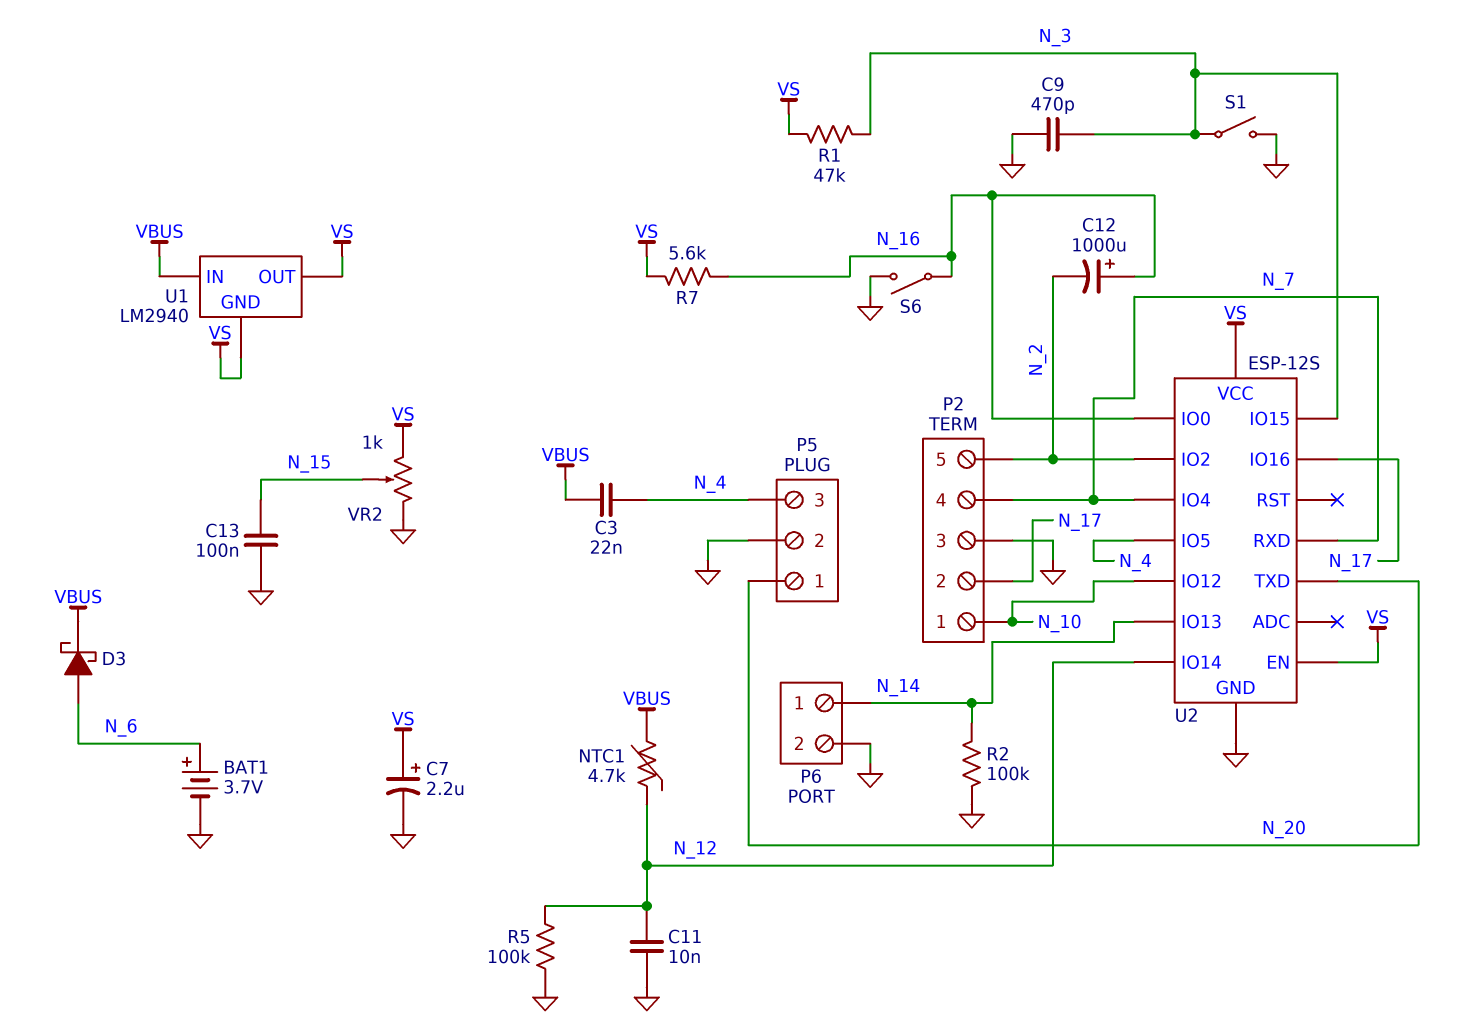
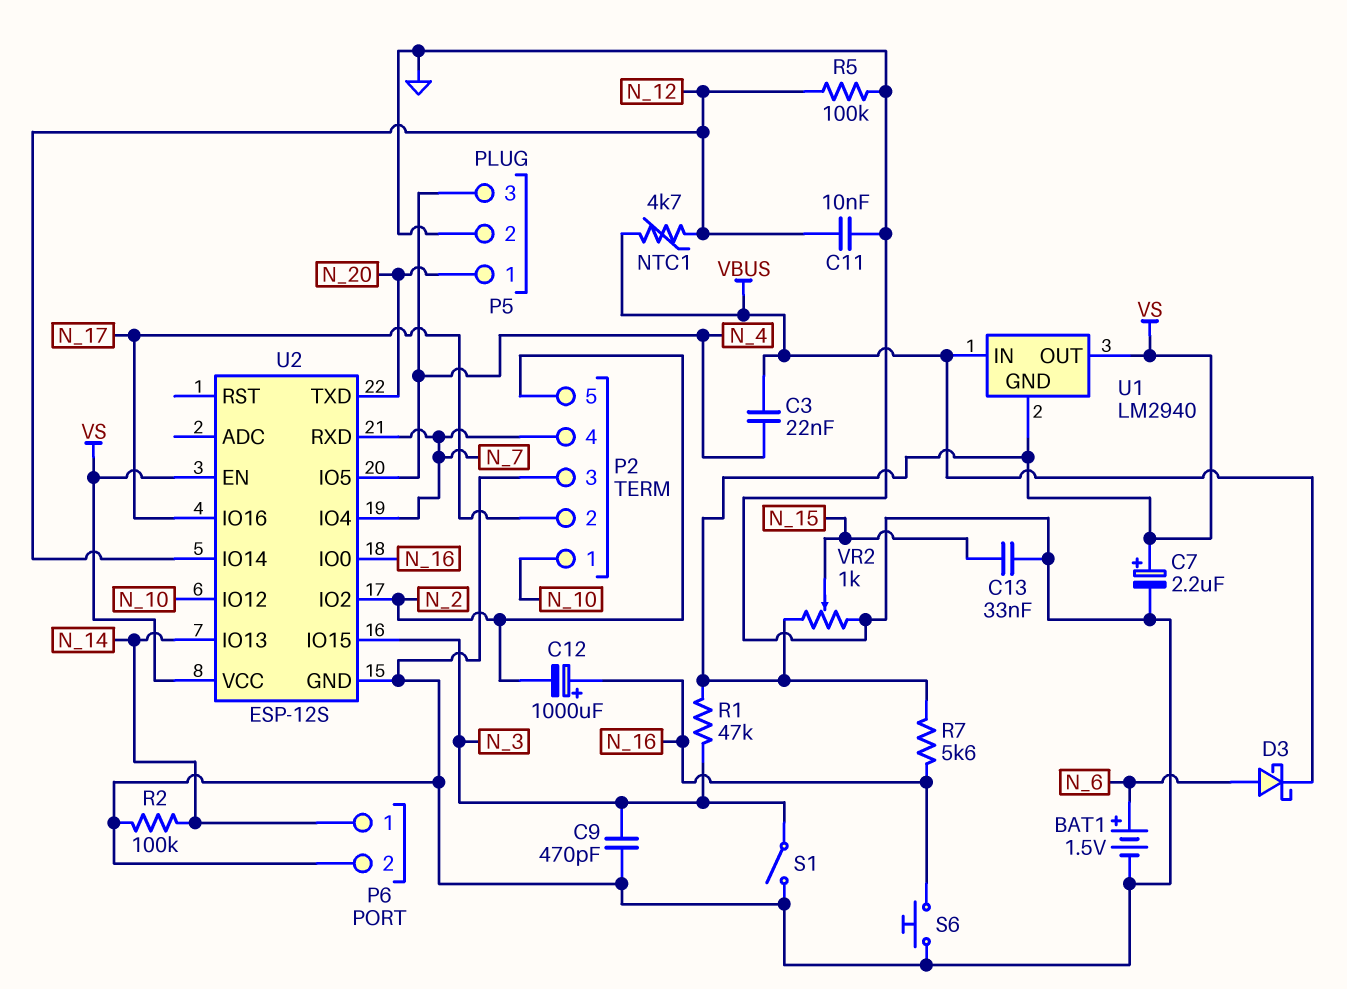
BAT1: 3.7V (plus N_6, minus GND) -> 1.5V (plus N_6, minus GND)
C13: 100nF (GND, N_15) -> 33nF (GND, N_15)
S6: switch (GND, N_16) -> button (GND, N_16)

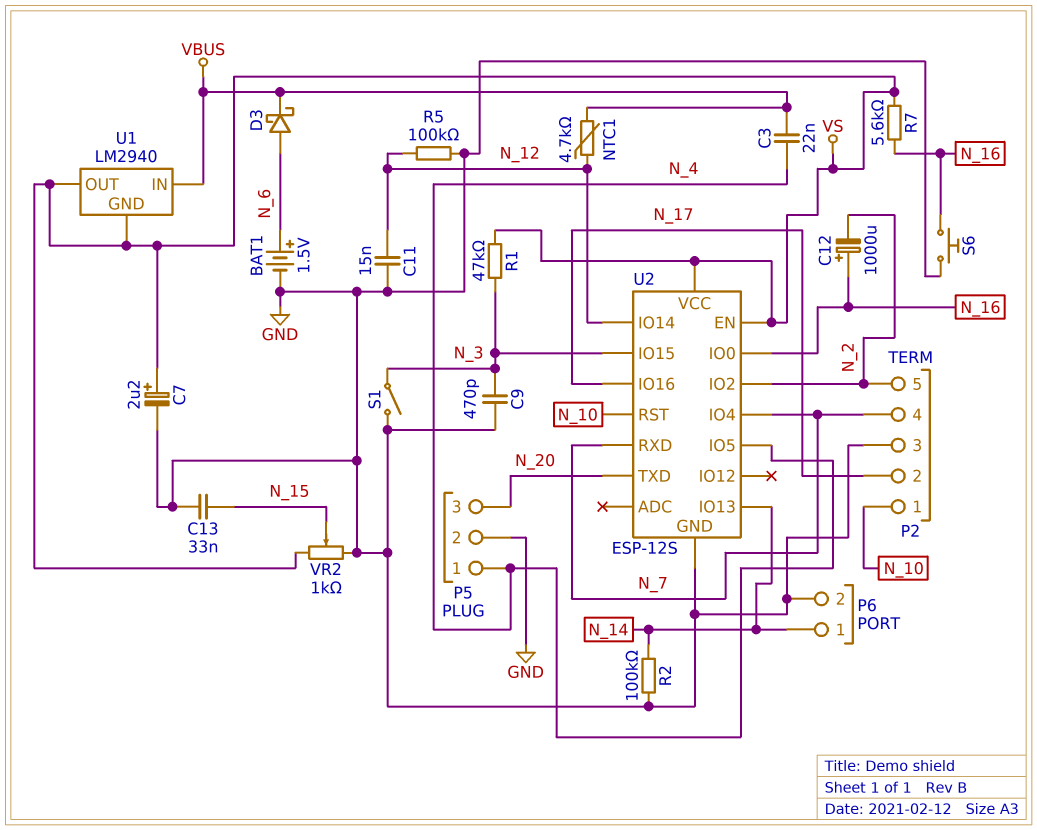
C11: 10nF (GND, N_12) -> 15nF (GND, N_12)
P5 pin 1: N_20 -> N_4
P5 pin 3: N_4 -> N_20
U2 pin IO12: N_10 -> none
U2 pin RST: none -> N_10

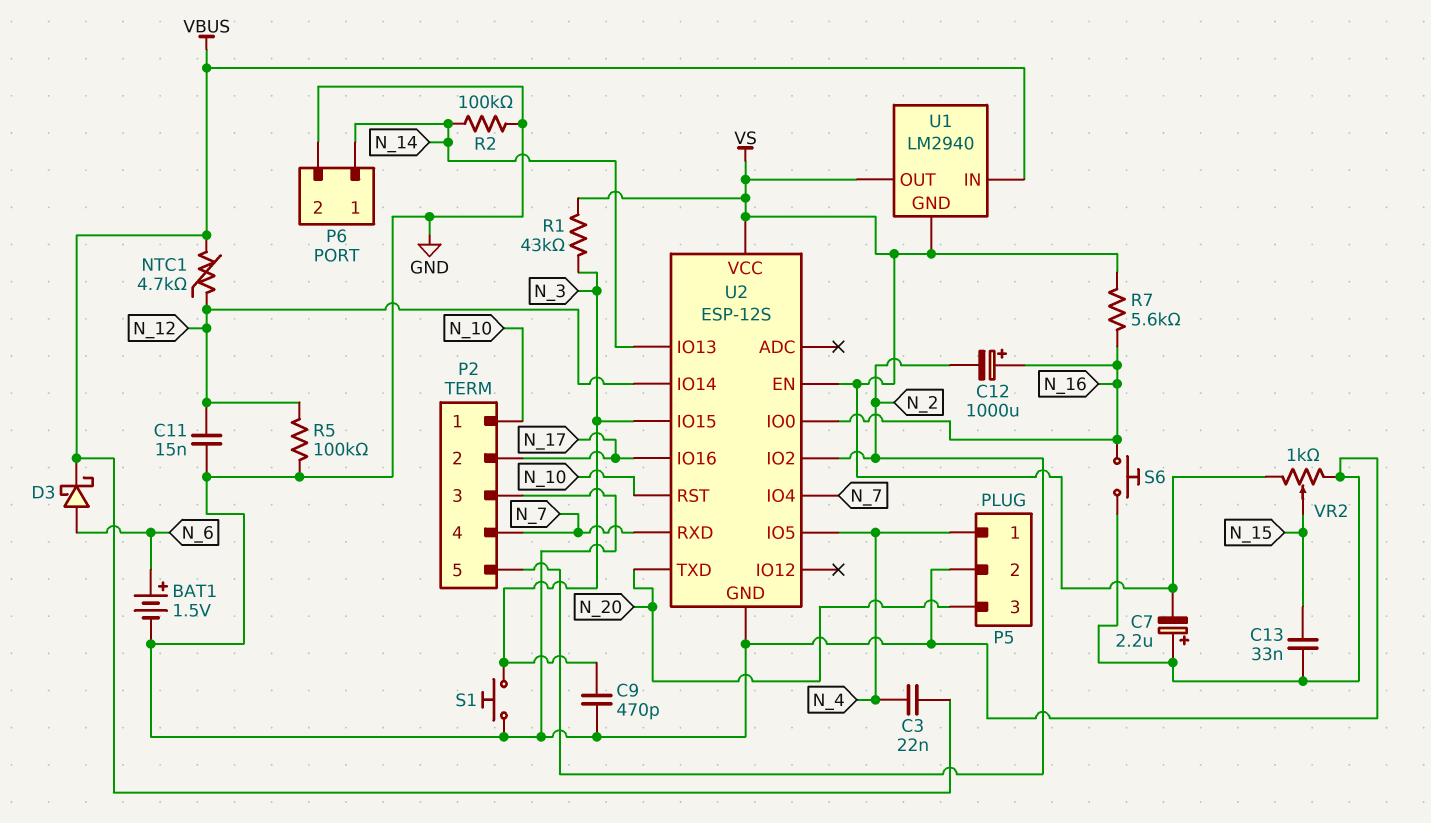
C7: 2.2uF (plus VS, minus GND) -> 2.2uF (plus GND, minus VS)
R1: 47k (N_3, VS) -> 43k (N_3, VS)
S1: switch (GND, N_3) -> button (GND, N_3)

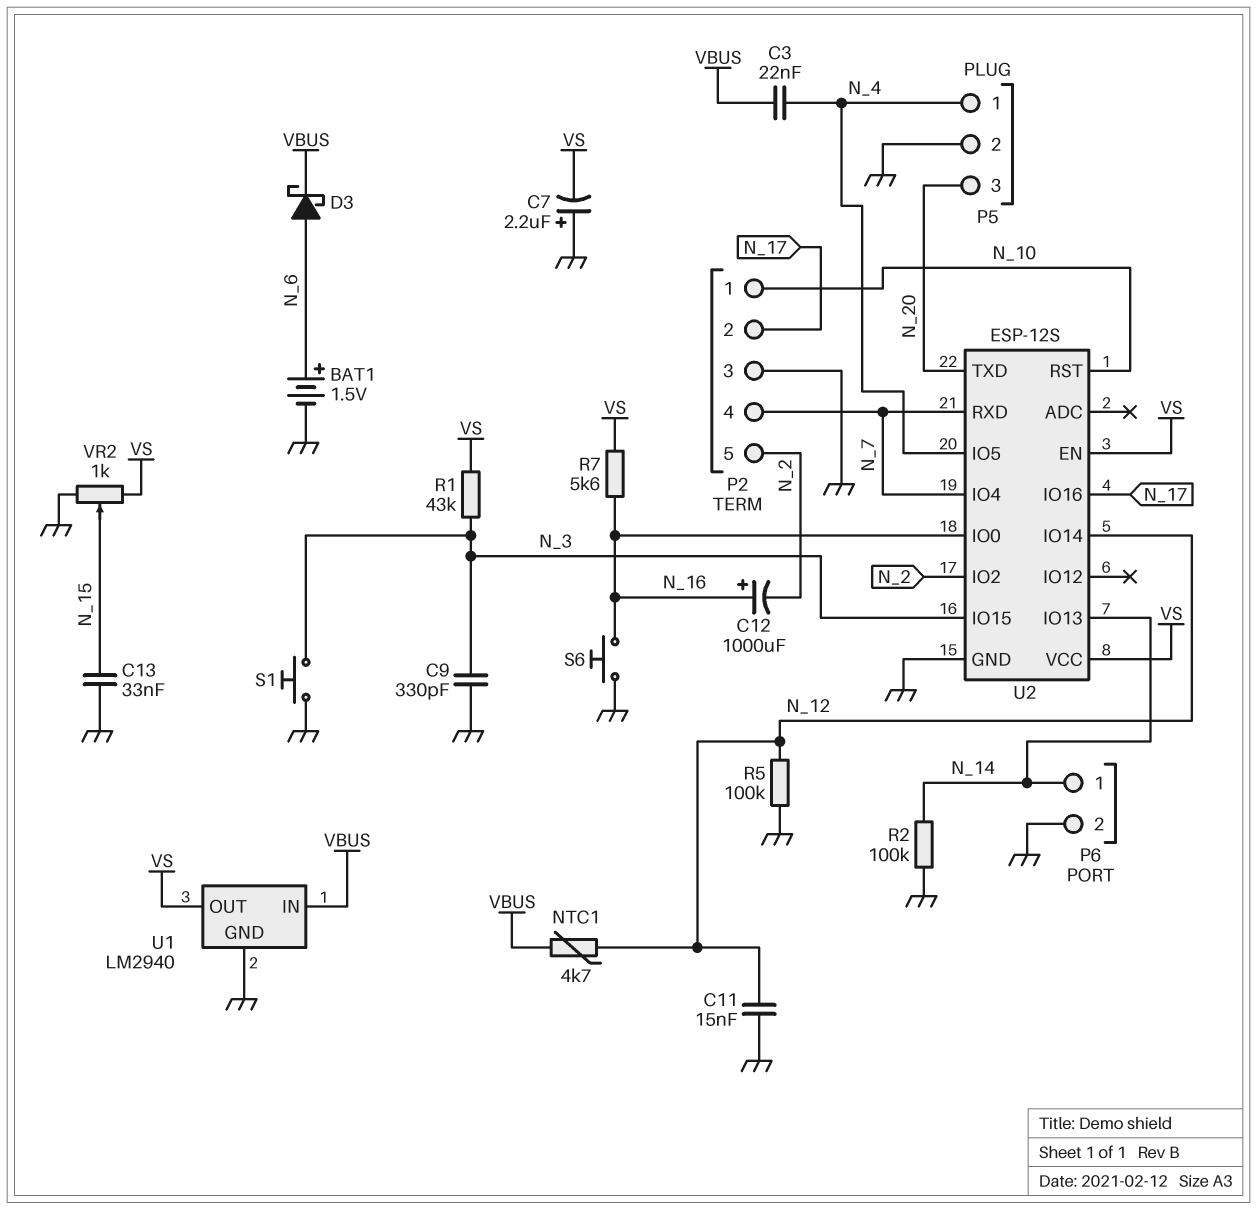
C9: 470pF (GND, N_3) -> 330pF (GND, N_3)
U1 pin GND: VS -> GND

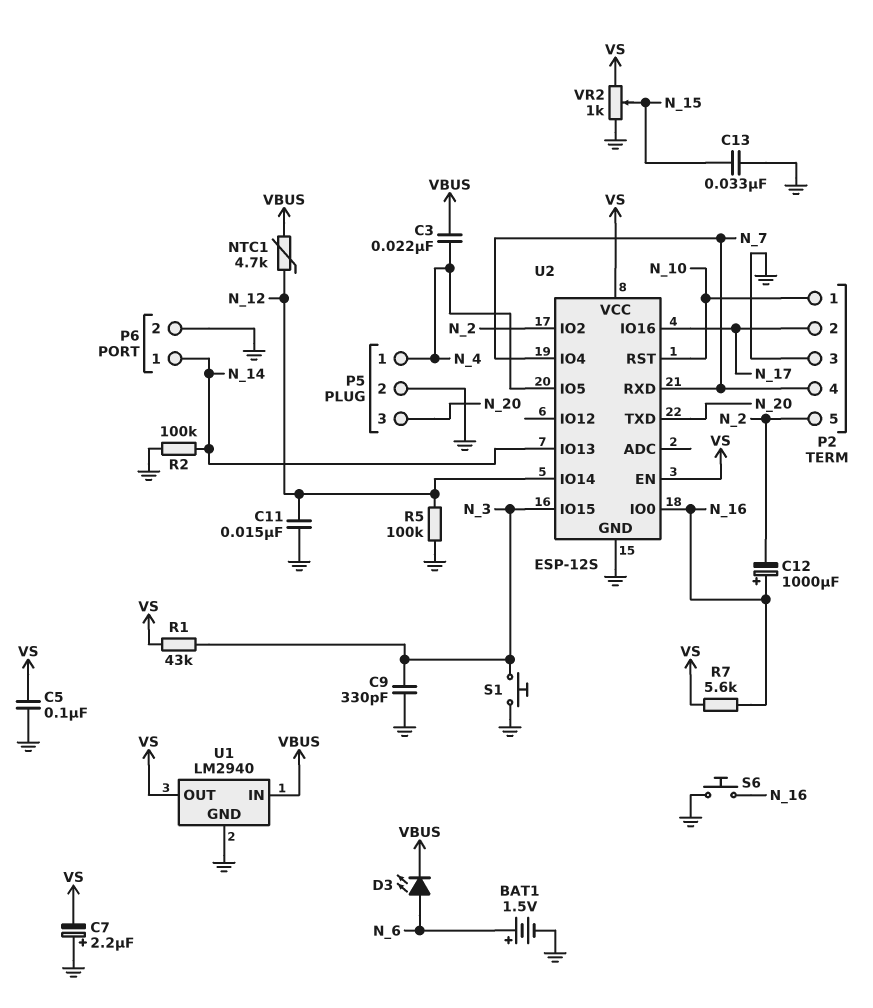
C5: none -> 100nF (GND, VS)
D3: schottky (A N_6, K VBUS) -> LED (A N_6, K VBUS)

